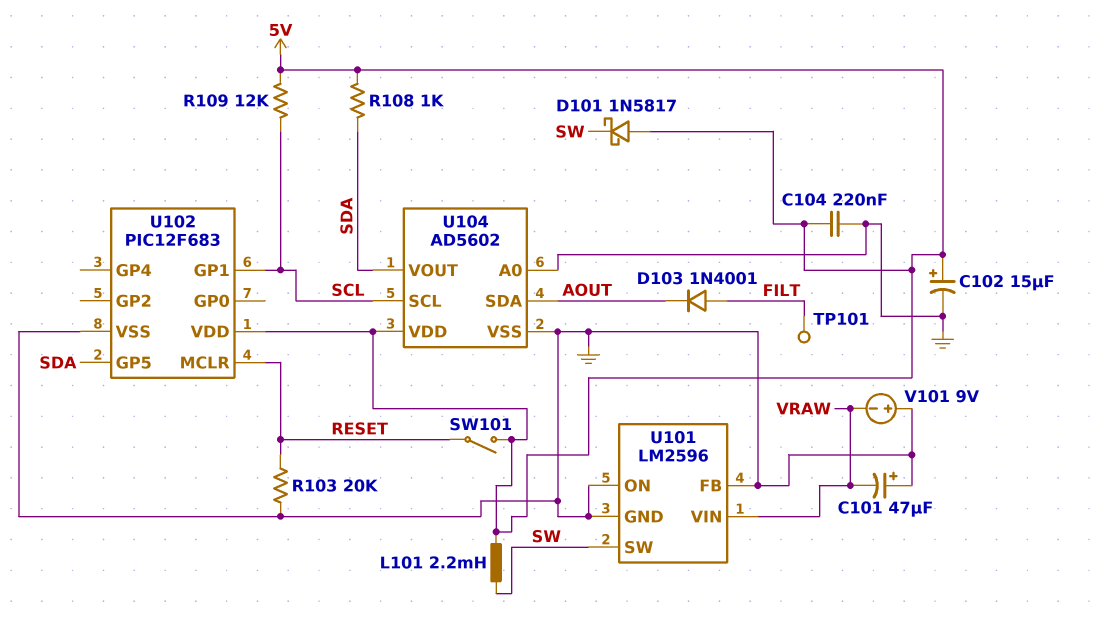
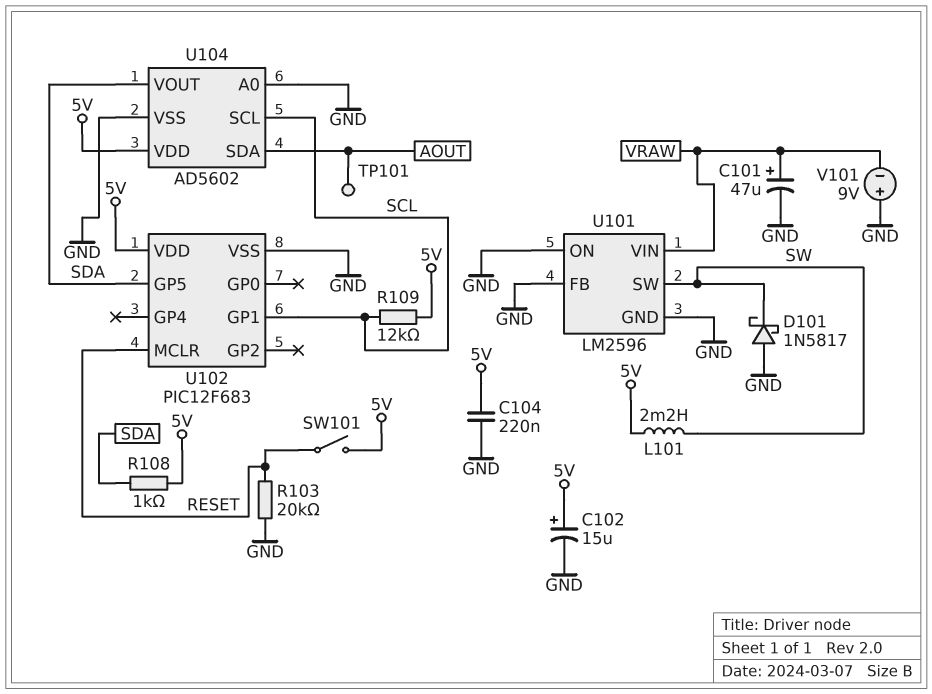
C101: 47uF (plus GND, minus VRAW) -> 47uF (plus VRAW, minus GND)
D101: schottky 1N5817 (A 5V, K SW) -> schottky 1N5817 (A GND, K SW)
D103: diode 1N4001 (A FILT, K AOUT) -> none
TP101: test point (FILT) -> test point (AOUT)

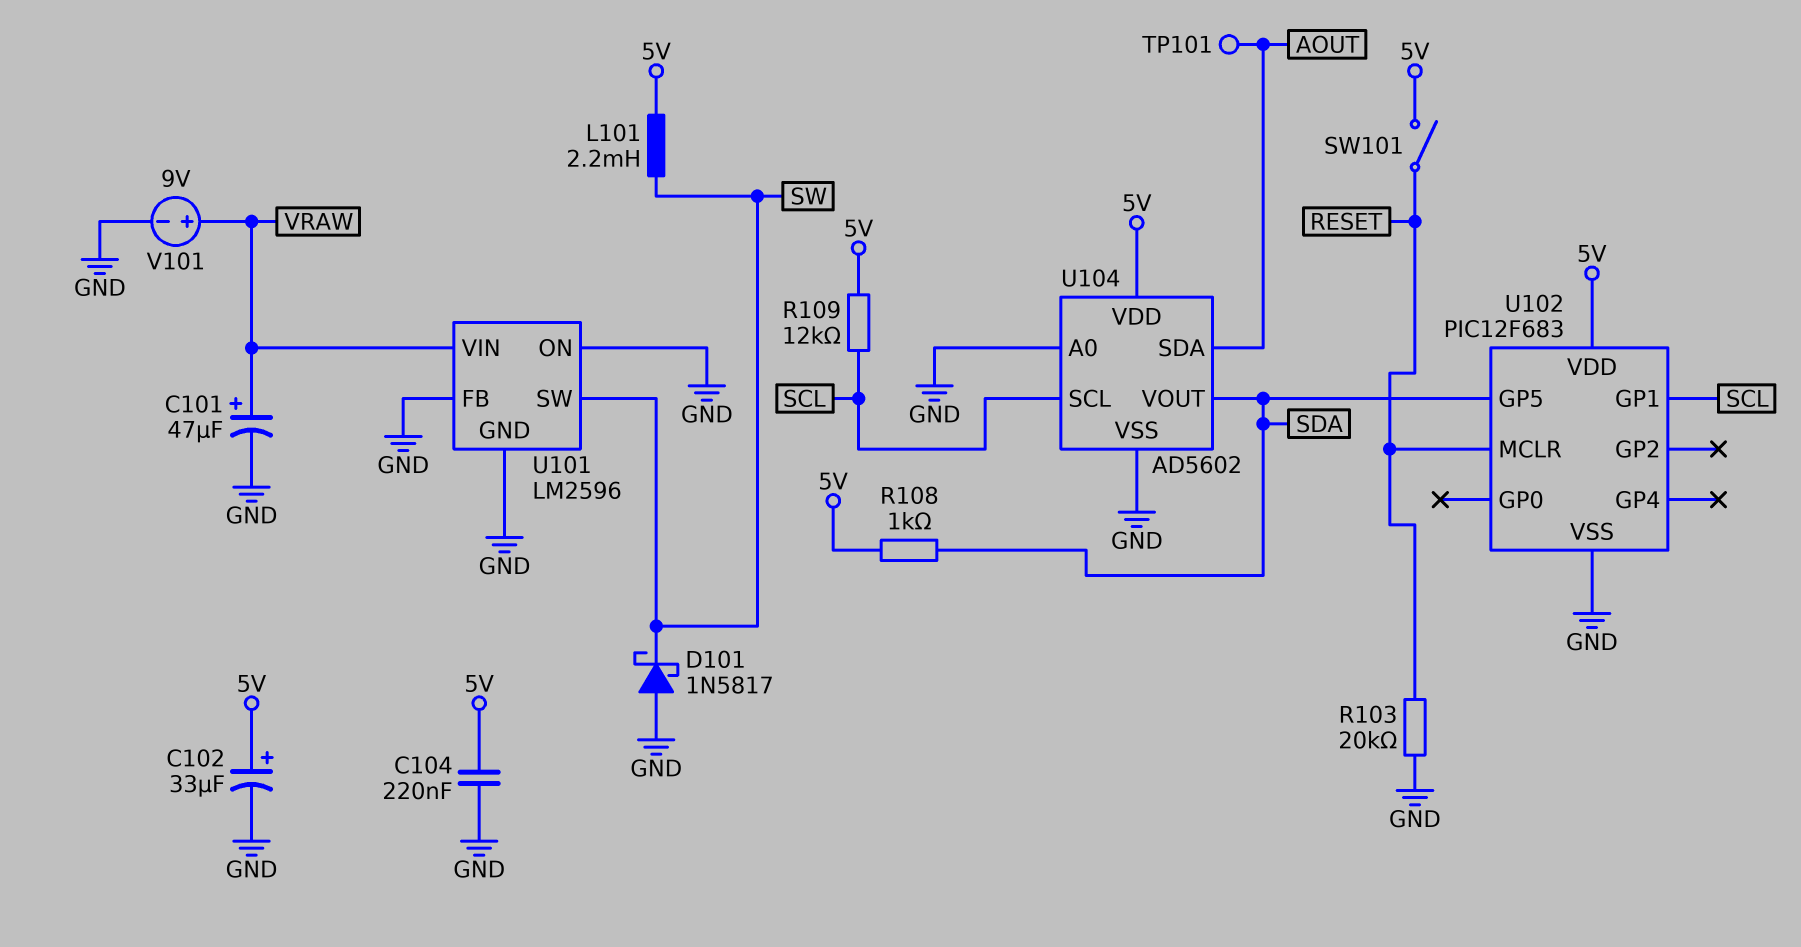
C102: 15uF (plus 5V, minus GND) -> 33uF (plus 5V, minus GND)
V101: 9V (plus GND, minus VRAW) -> 9V (plus VRAW, minus GND)

